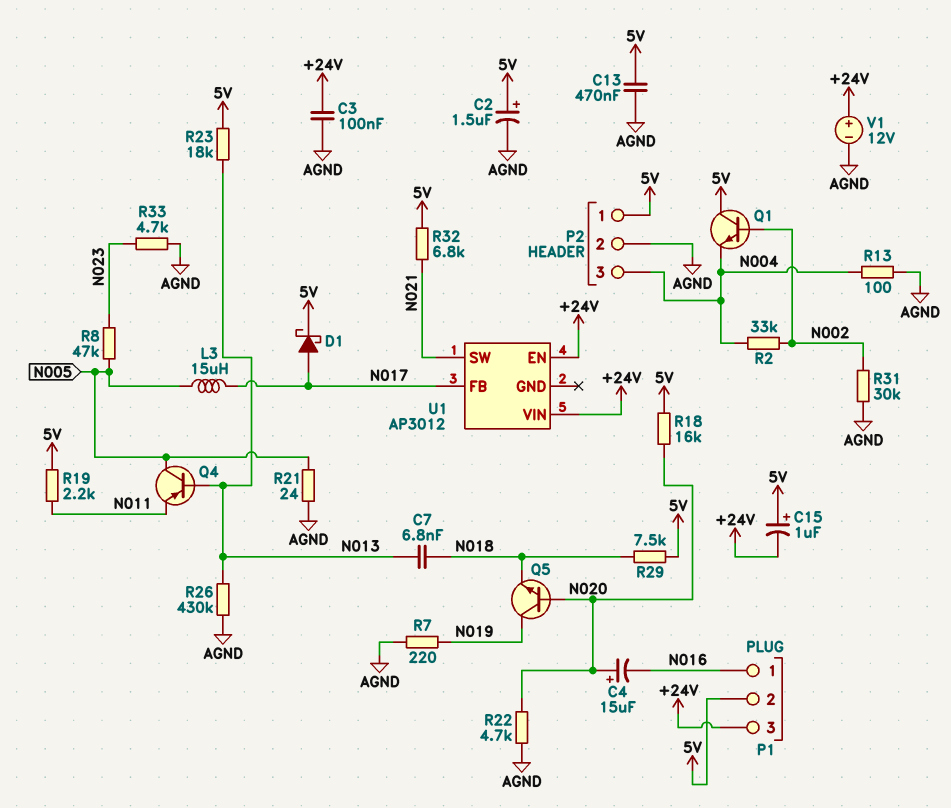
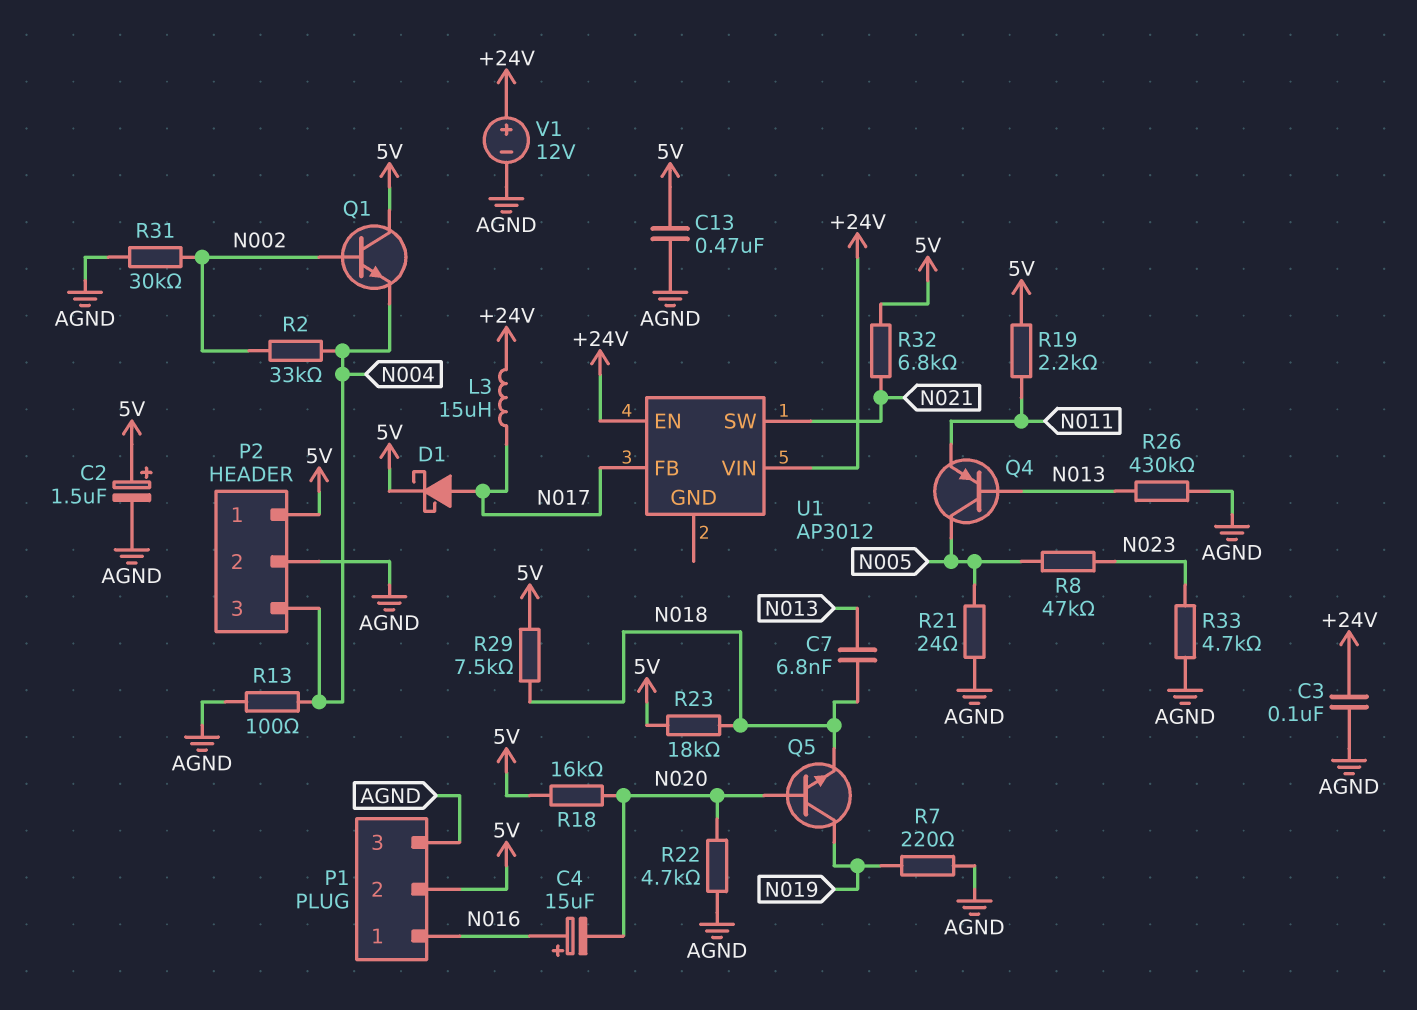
C4: 15uF (plus N020, minus N016) -> 15uF (plus N016, minus N020)
C15: 1uF (plus 5V, minus +24V) -> none
L3: 15uH (N005, N017) -> 15uH (+24V, N017)
P1 pin 3: +24V -> AGND
R23: 18k (5V, N013) -> 18k (5V, N018)

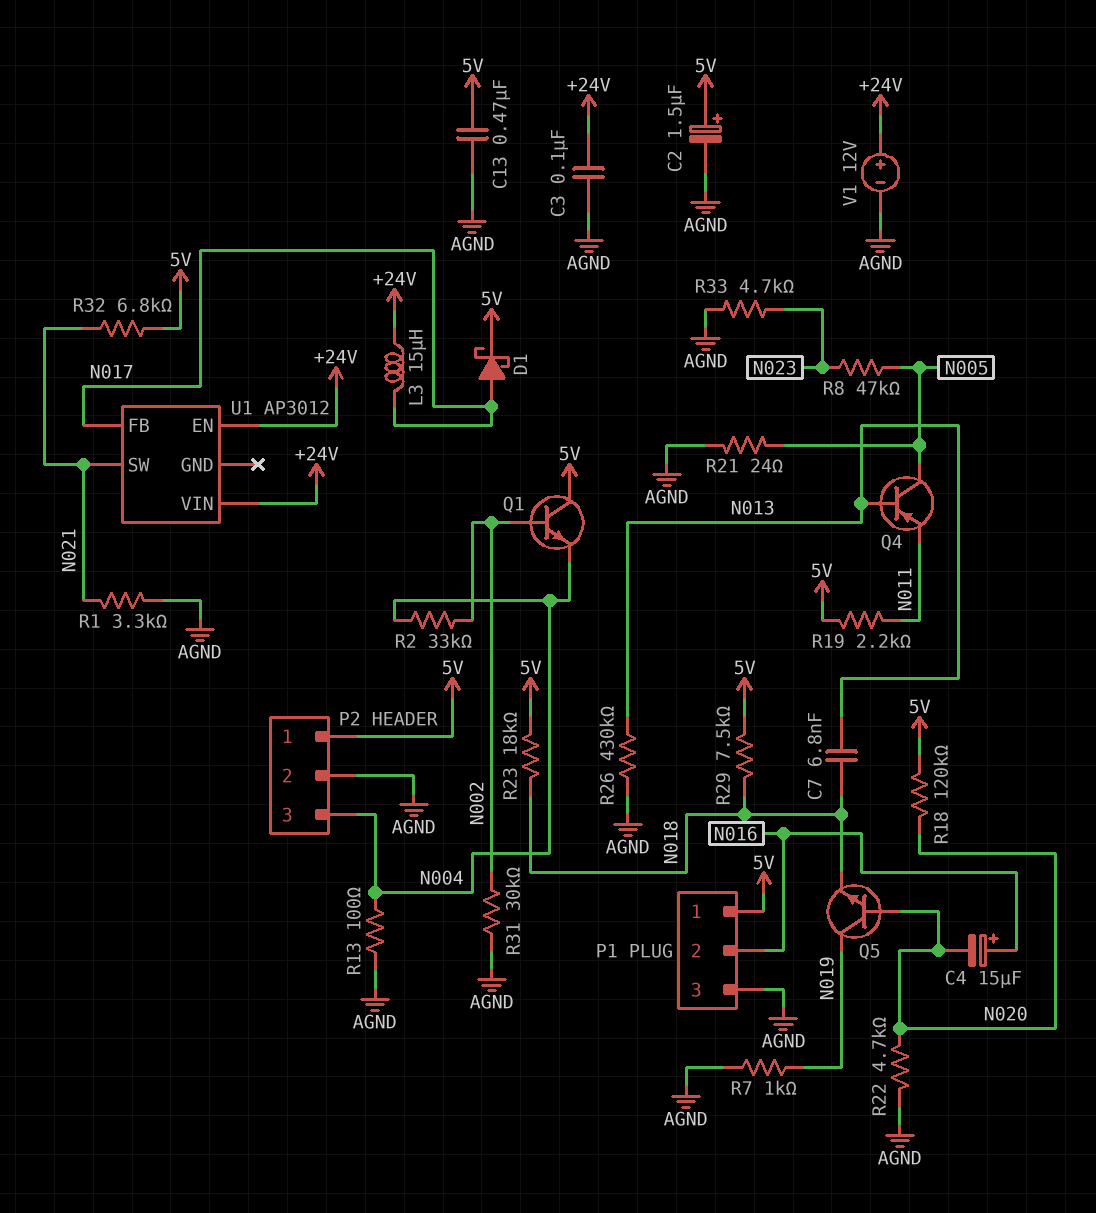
P1 pin 1: N016 -> 5V
P1 pin 2: 5V -> N016
R1: none -> 3.3k (AGND, N021)
R7: 220 (AGND, N019) -> 1k (AGND, N019)
R18: 16k (5V, N020) -> 120k (5V, N020)

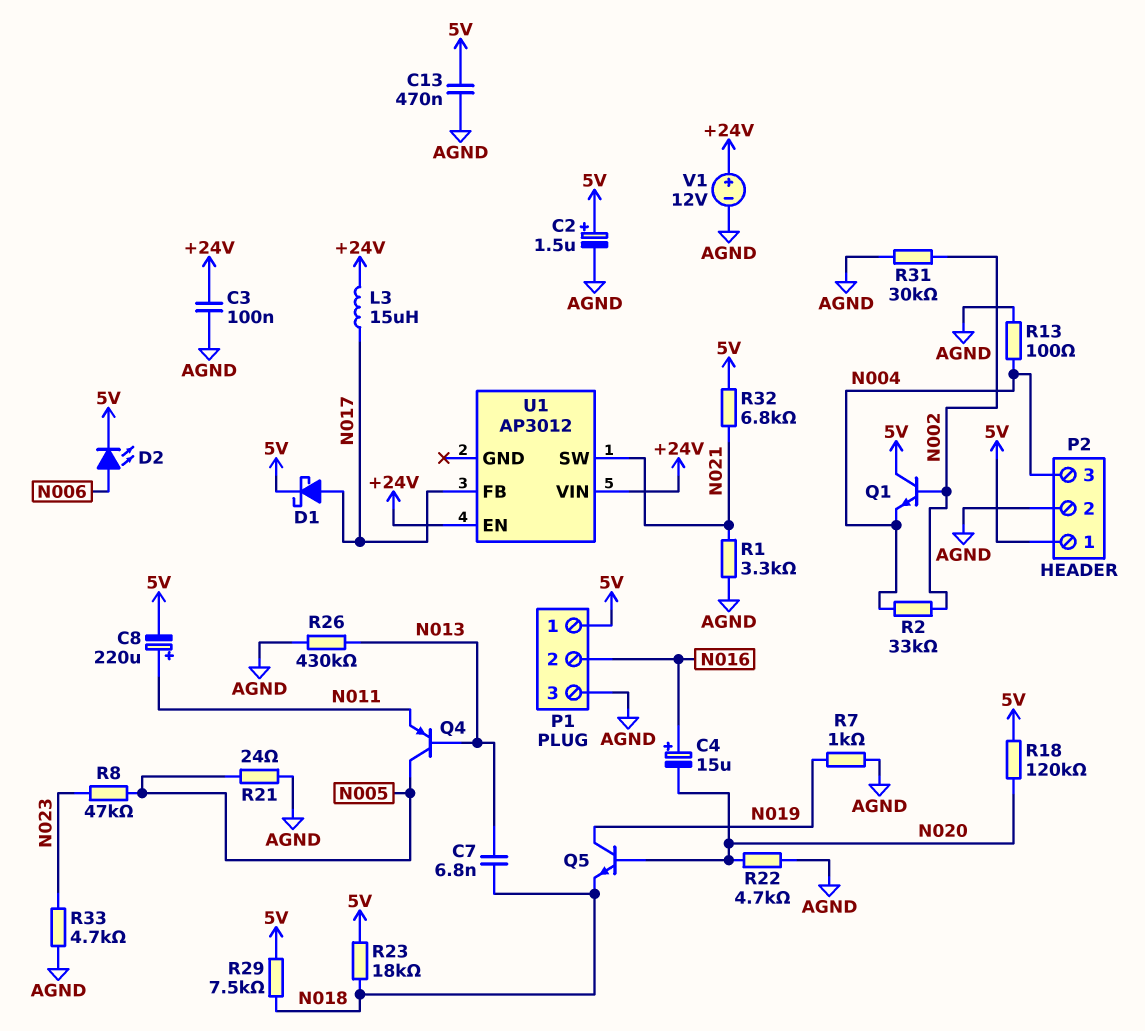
C8: none -> 220uF (plus N011, minus 5V)
D2: none -> LED (A N006, K 5V)
R19: 2.2k (5V, N011) -> none

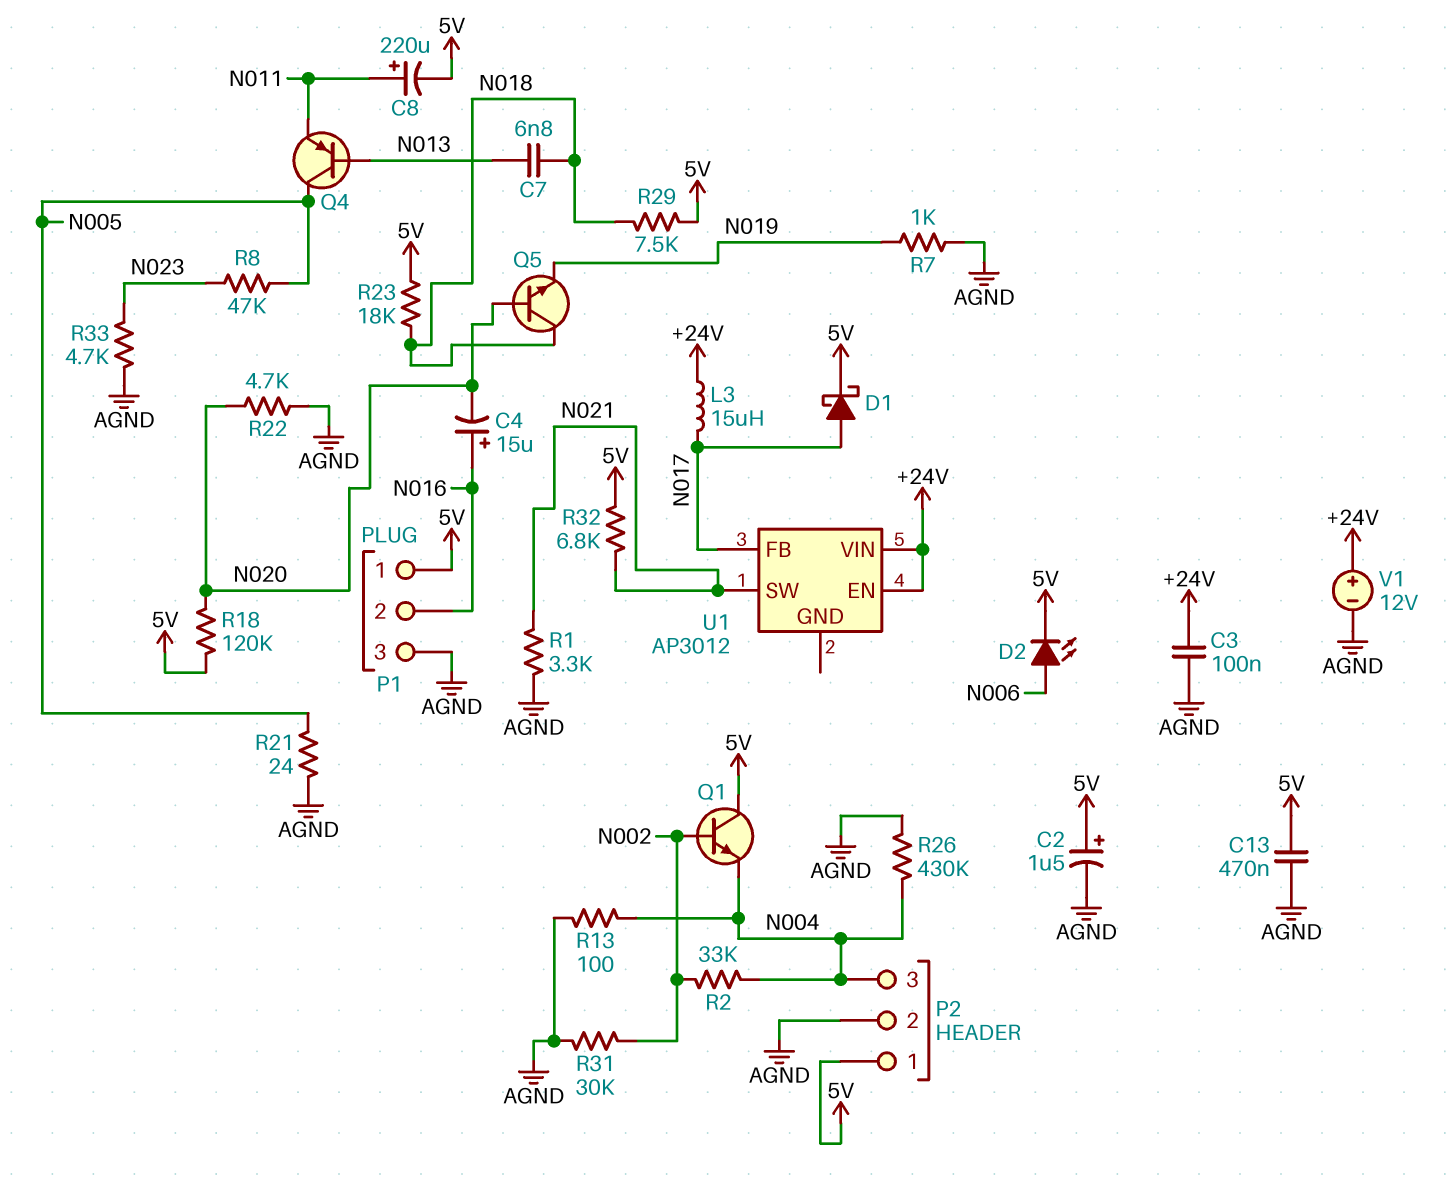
Q5: NPN (B N020, C N019, E N018) -> NPN (B N020, C N018, E N019)
R26: 430k (AGND, N013) -> 430k (AGND, N004)

